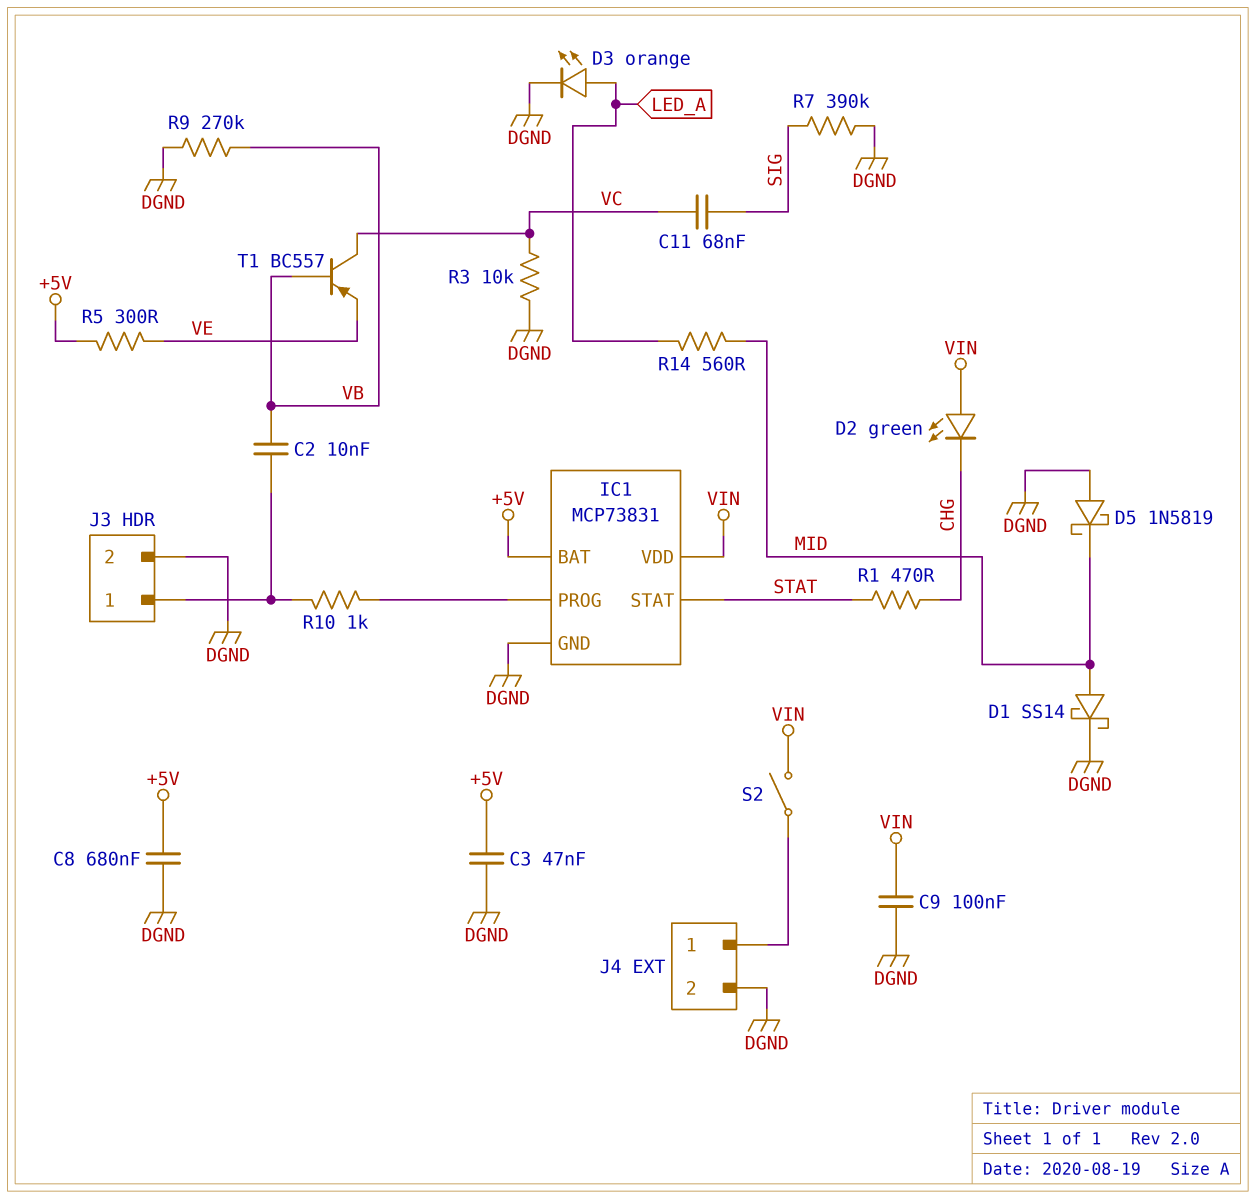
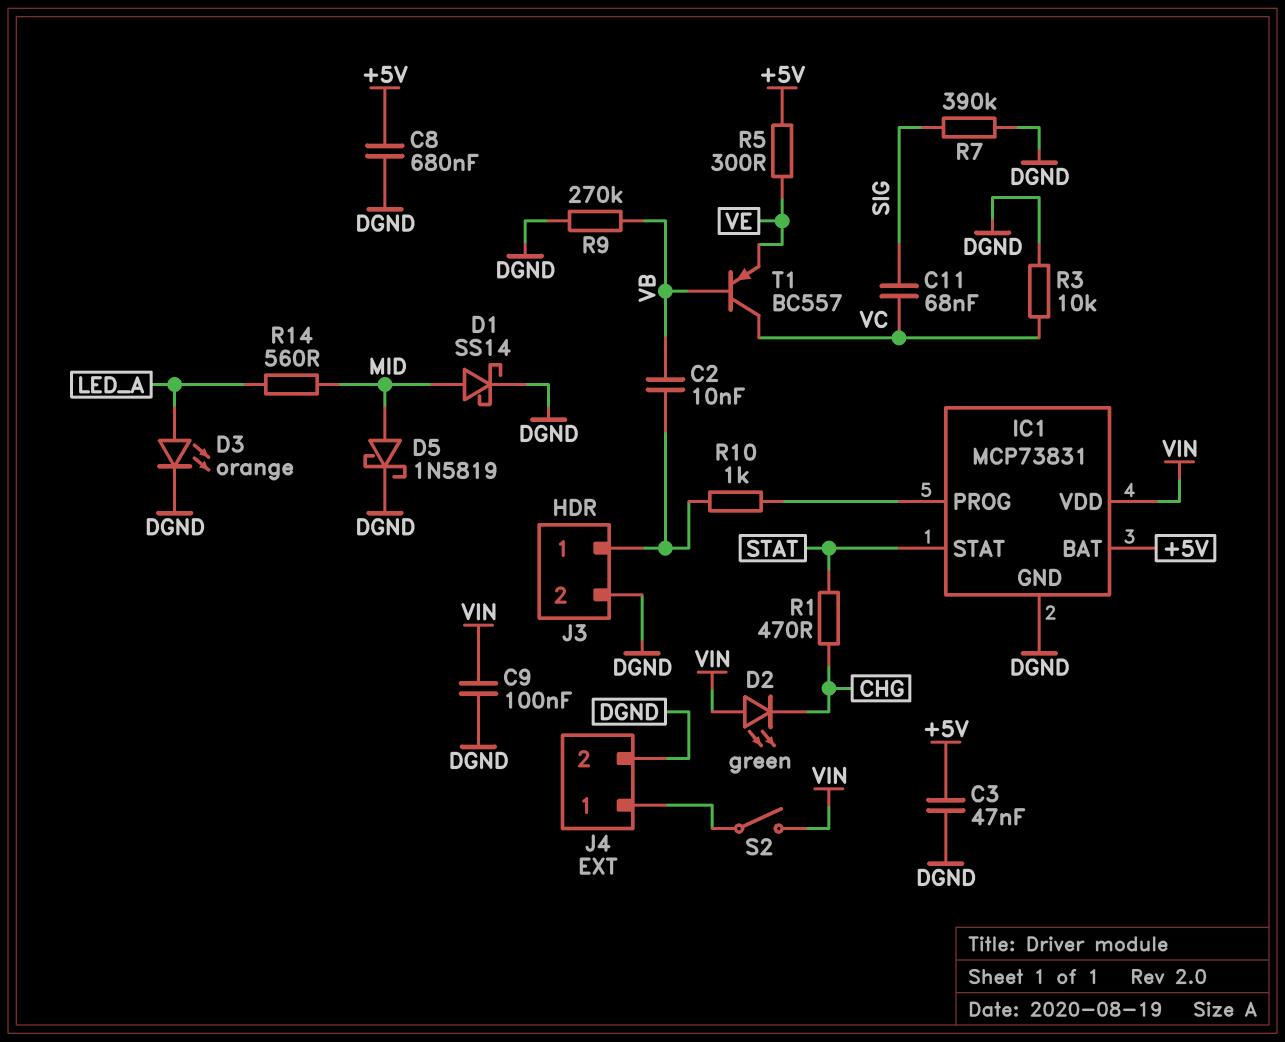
D5: schottky 1N5819 (A DGND, K MID) -> schottky 1N5819 (A MID, K DGND)

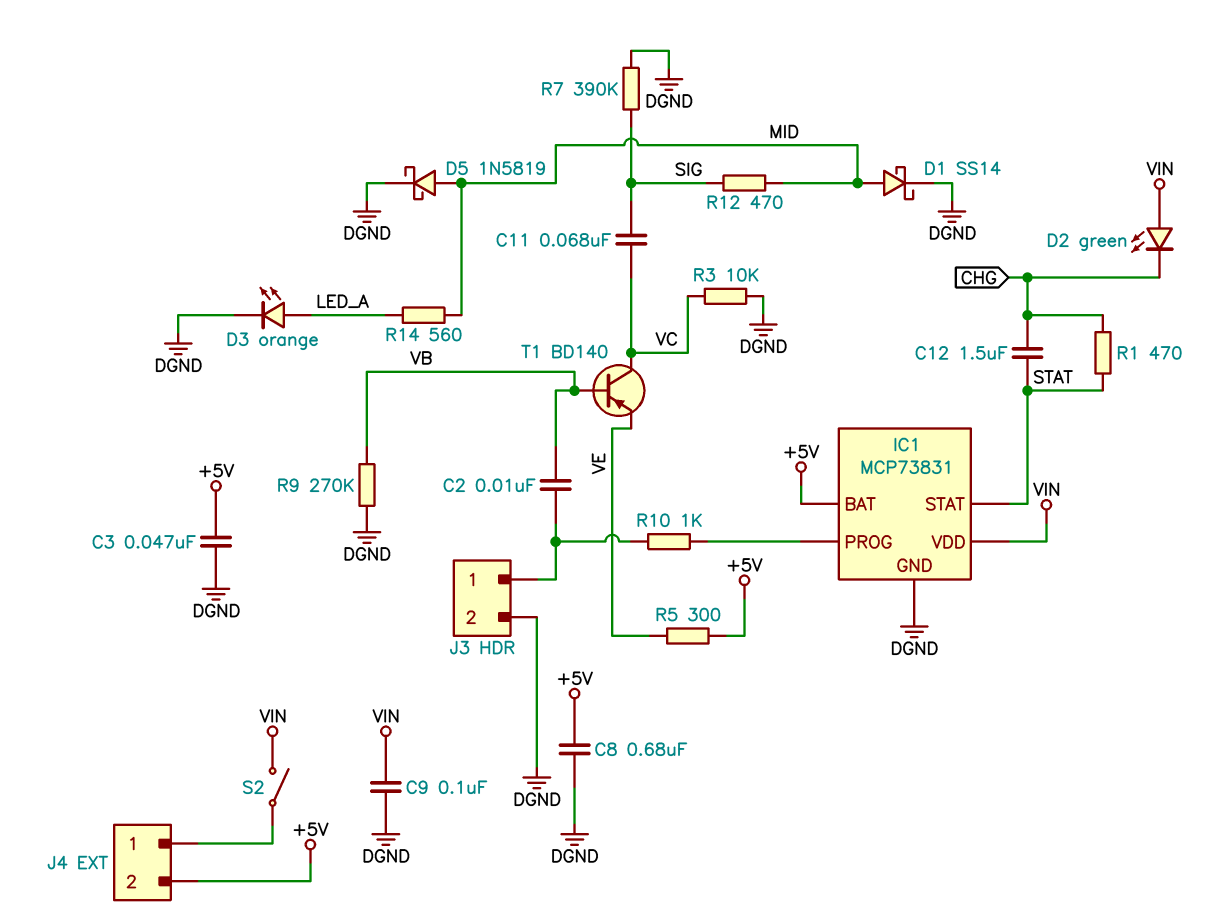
C12: none -> 1.5uF (CHG, STAT)
J4 pin 2: DGND -> +5V
R12: none -> 470 (MID, SIG)
T1: PNP BC557 (B VB, C VC, E VE) -> PNP BD140 (B VB, C VC, E VE)

